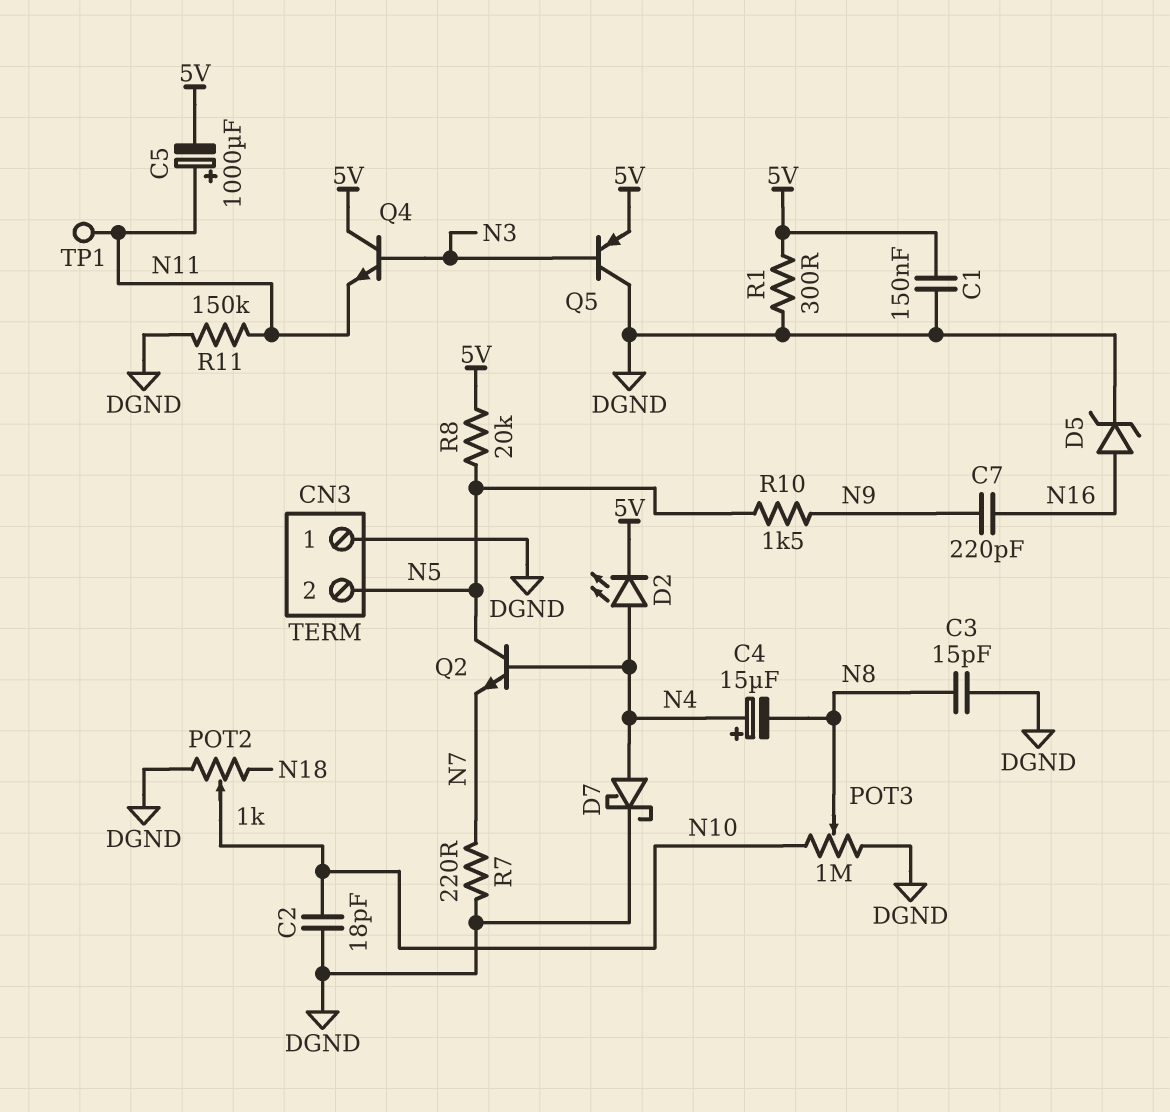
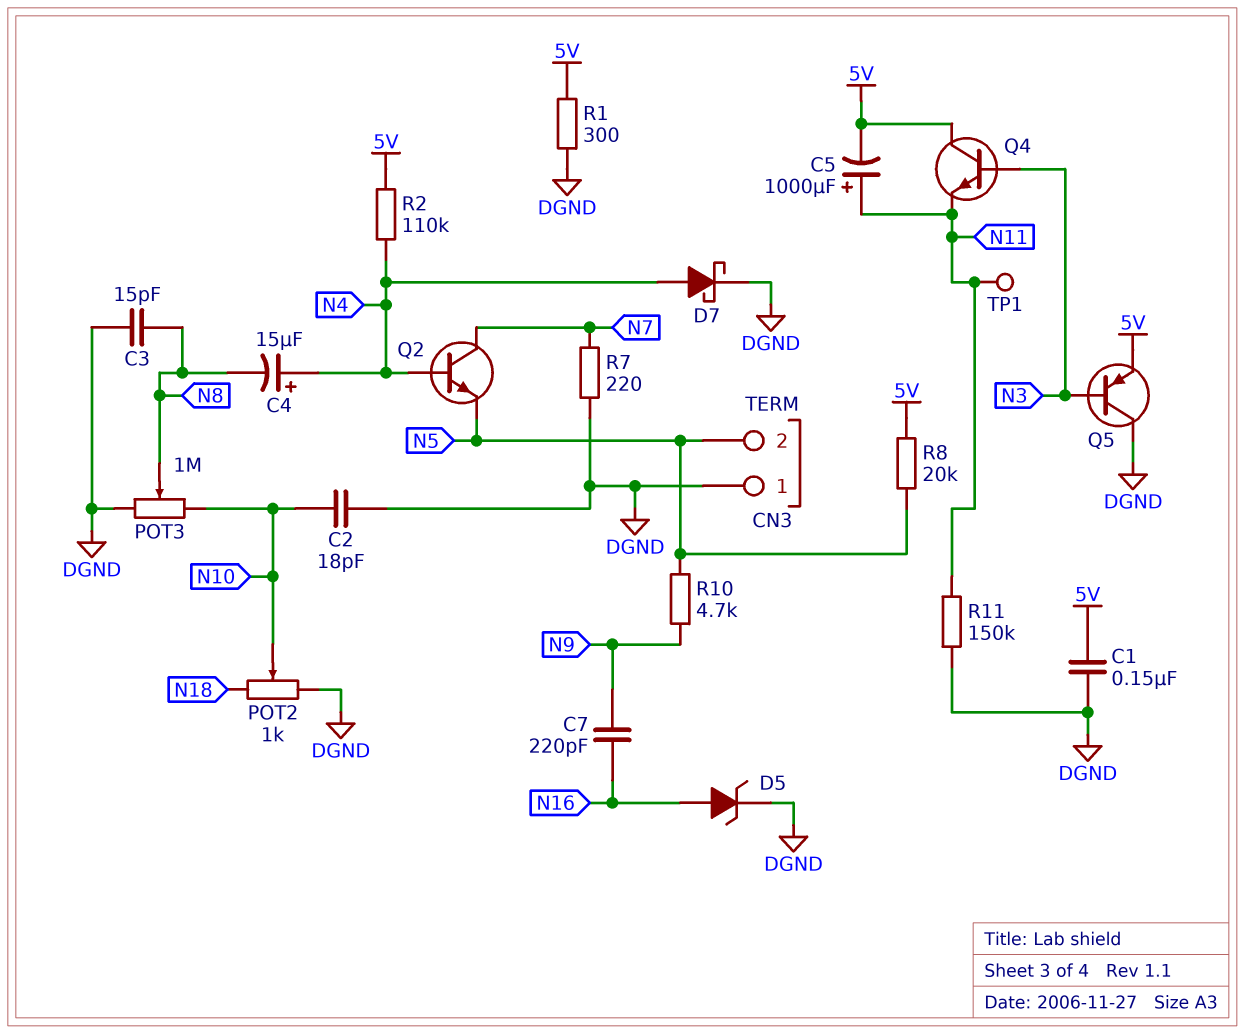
D2: LED (A N4, K 5V) -> none
Q2: NPN (B N4, C N5, E N7) -> NPN (B N4, C N7, E N5)
R2: none -> 110k (5V, N4)
R10: 1.5k (N5, N9) -> 4.7k (N5, N9)

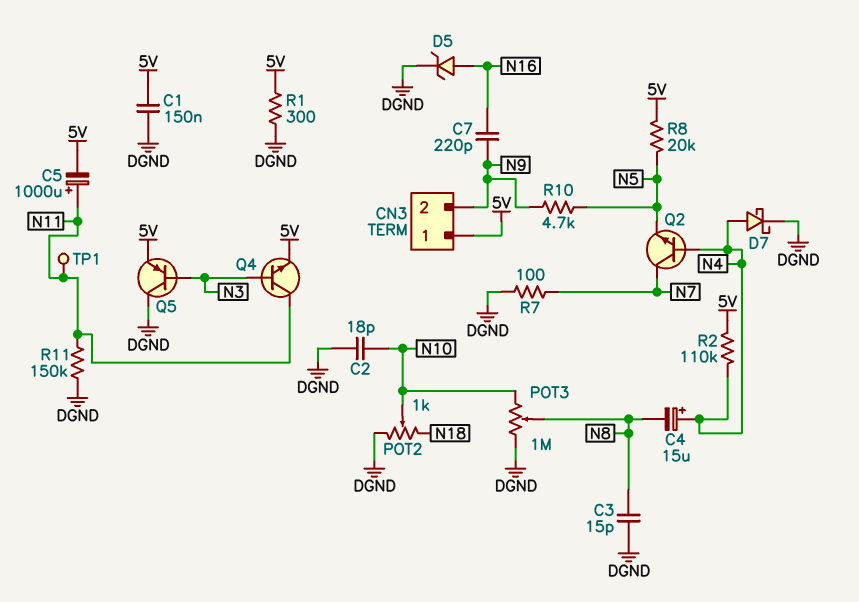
CN3 pin 1: DGND -> 5V
CN3 pin 2: N5 -> N9
Q4: NPN (B N3, C 5V, E N11) -> NPN (B N3, C N11, E 5V)
R7: 220 (DGND, N7) -> 100 (DGND, N7)

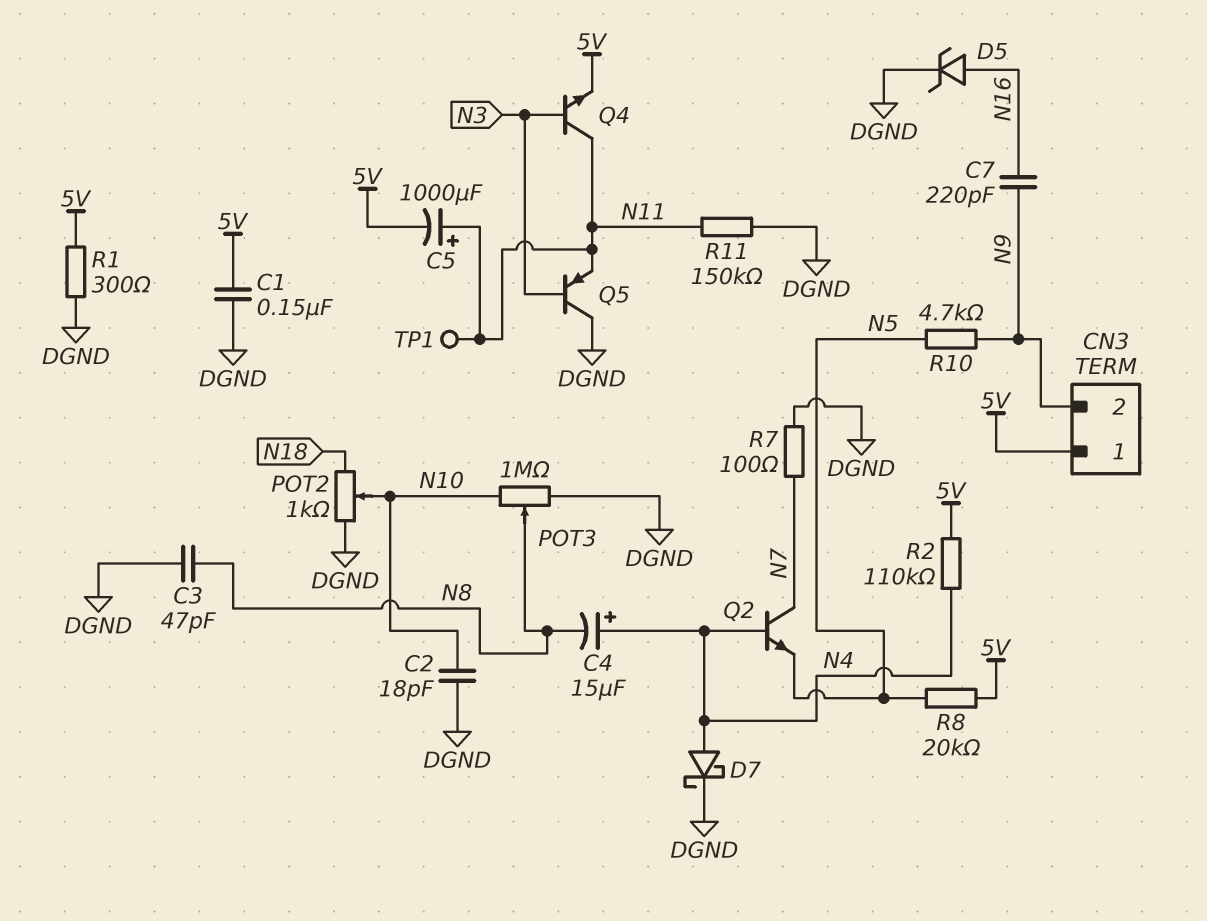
C3: 15pF (DGND, N8) -> 47pF (DGND, N8)
Q5: PNP (B N3, C DGND, E 5V) -> PNP (B N3, C DGND, E N11)

